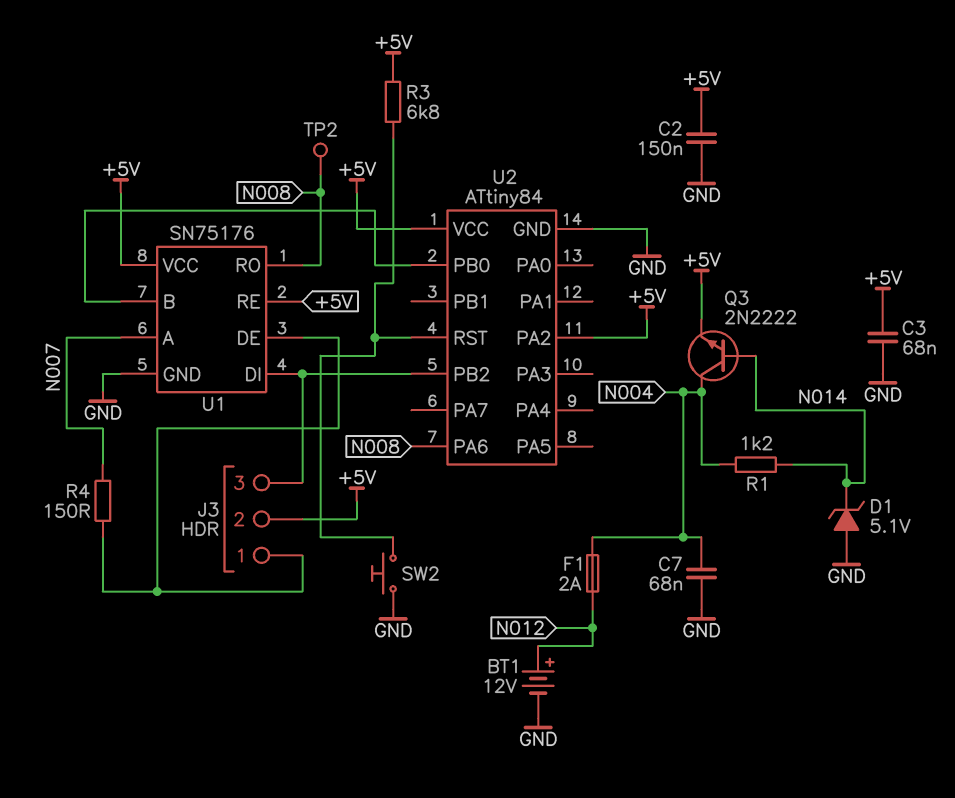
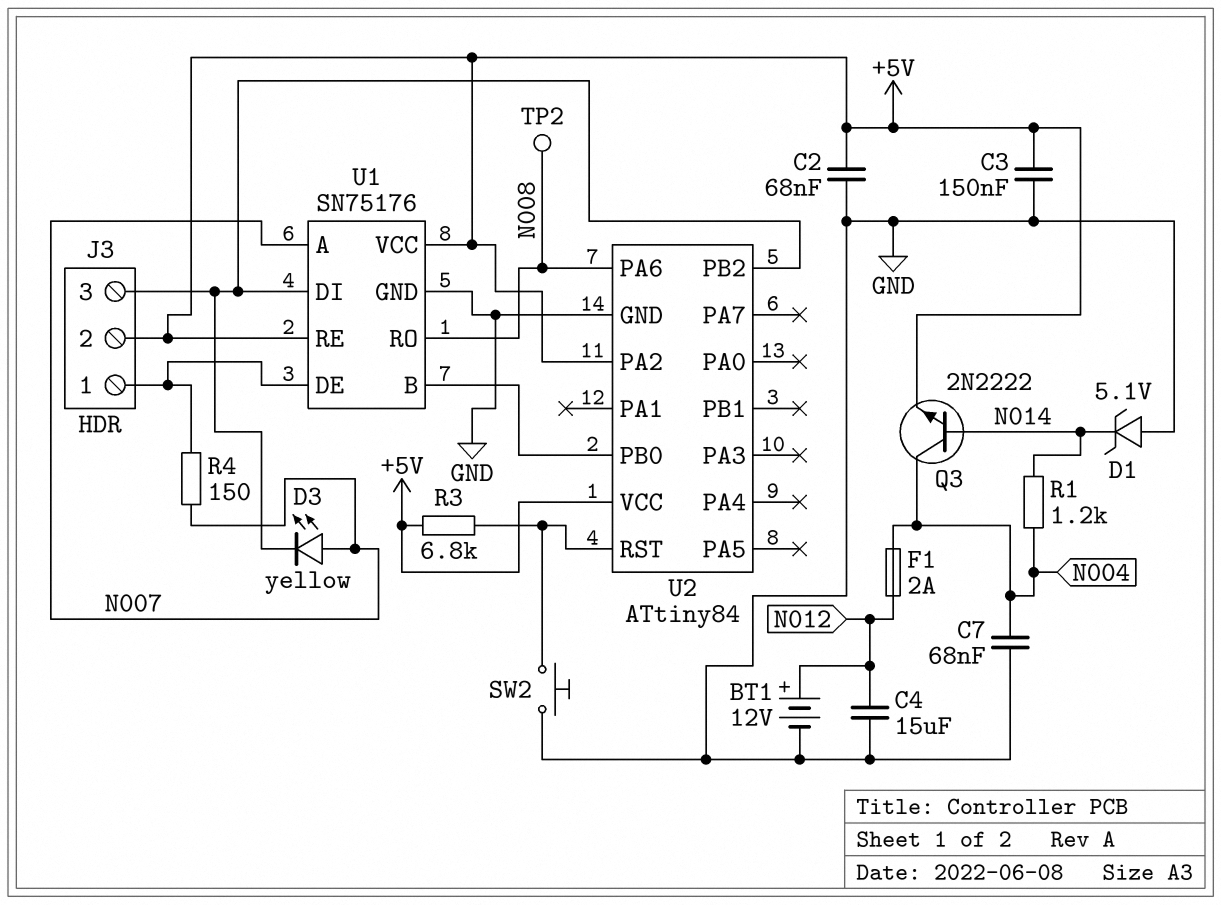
C2: 150nF (+5V, GND) -> 68nF (+5V, GND)
C3: 68nF (+5V, GND) -> 150nF (+5V, GND)
C4: none -> 15uF (GND, N012)
D3: none -> LED yellow (A N007, K J3/3)

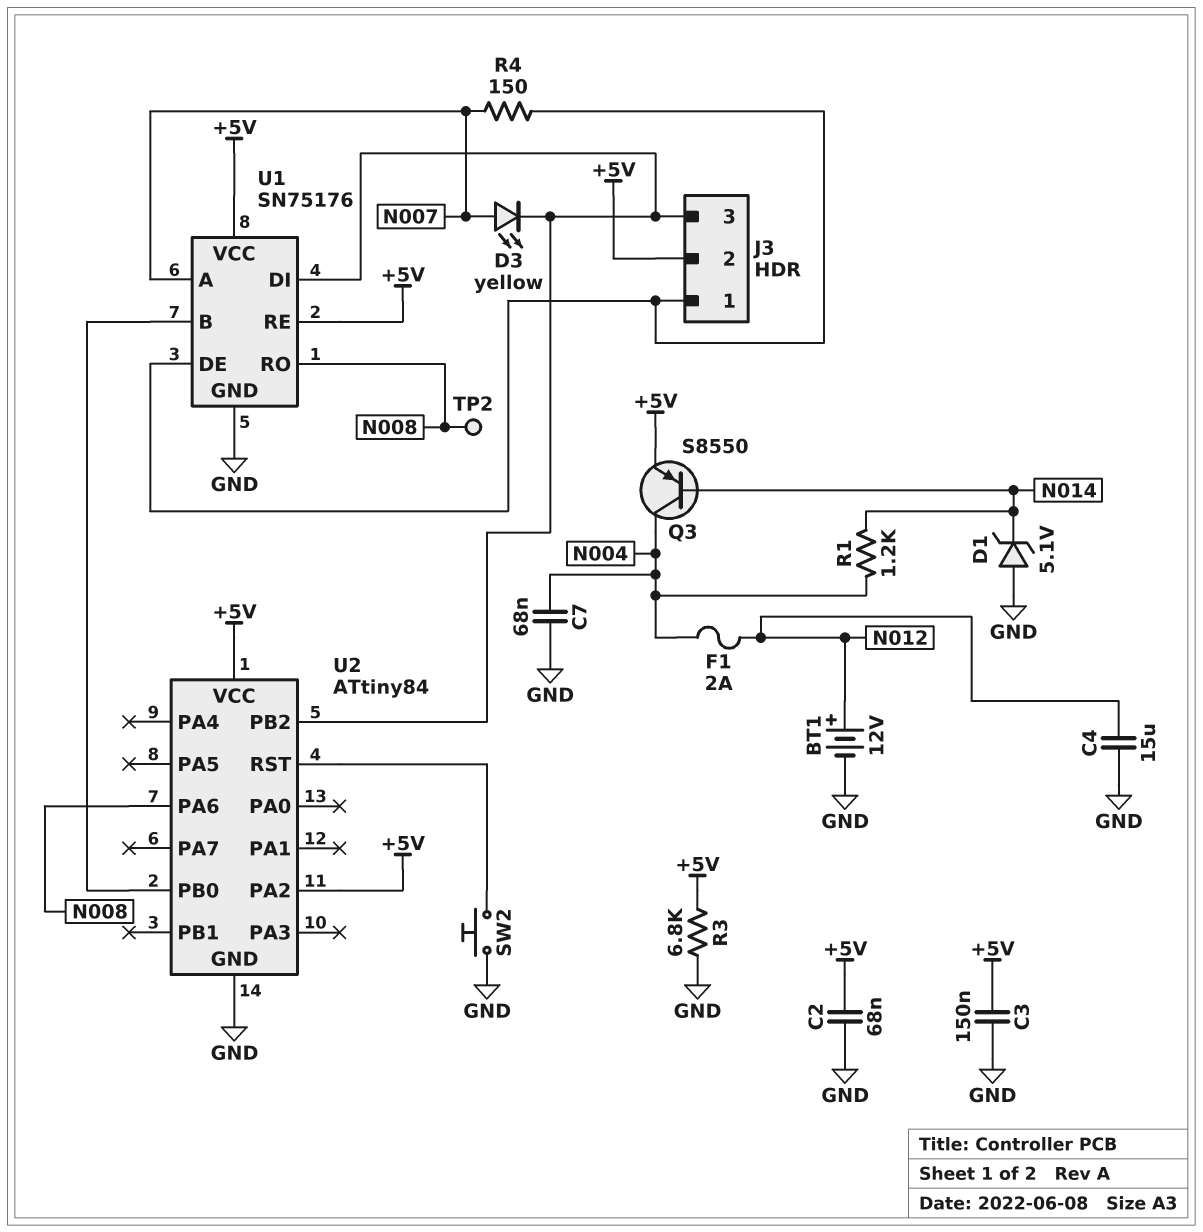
Q3: NPN 2N2222 (B N014, C N004, E +5V) -> PNP S8550 (B N014, C N004, E +5V)
R3: 6.8k (+5V, U2/RST) -> 6.8k (+5V, GND)

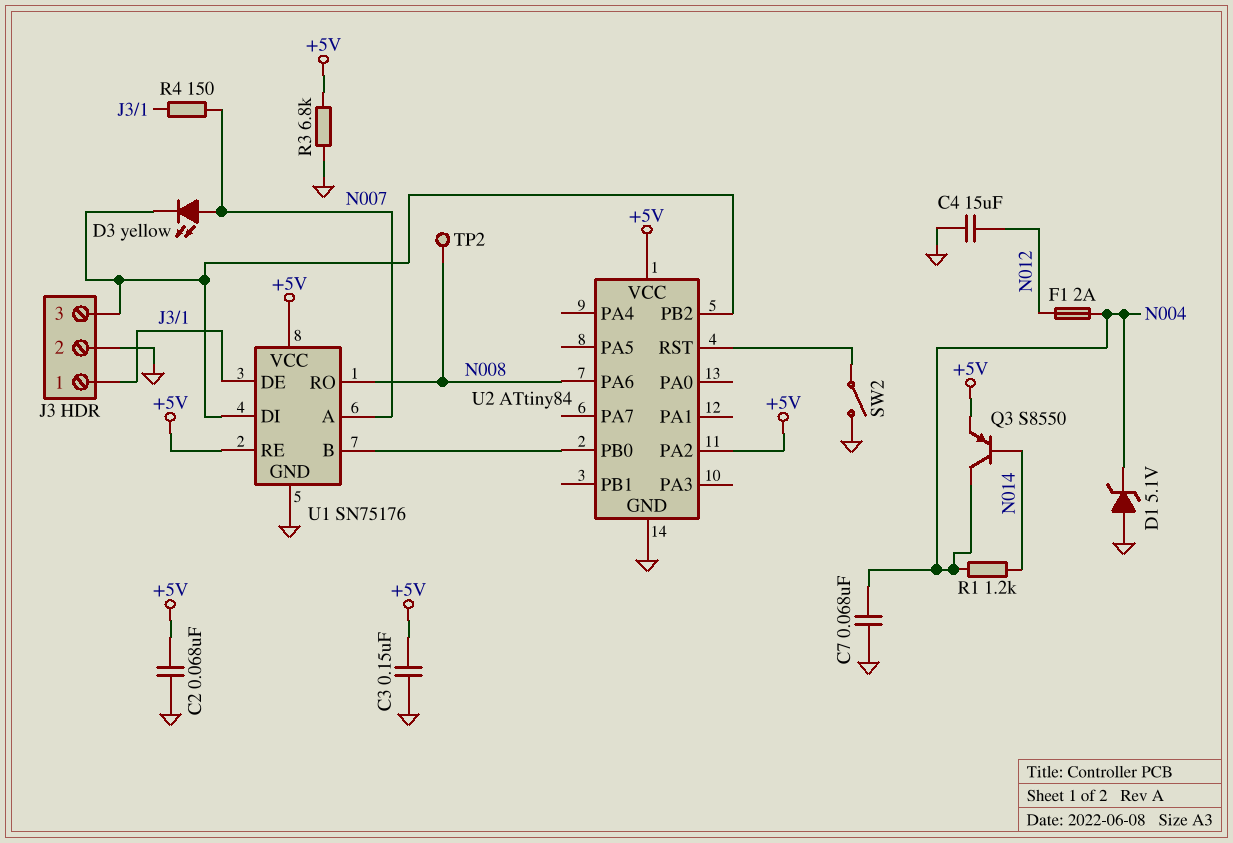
BT1: 12V (plus N012, minus GND) -> none
D1: zener 5.1V (A GND, K N014) -> zener 5.1V (A GND, K N004)
J3 pin 2: +5V -> GND
SW2: button (GND, U2/RST) -> switch (GND, U2/RST)

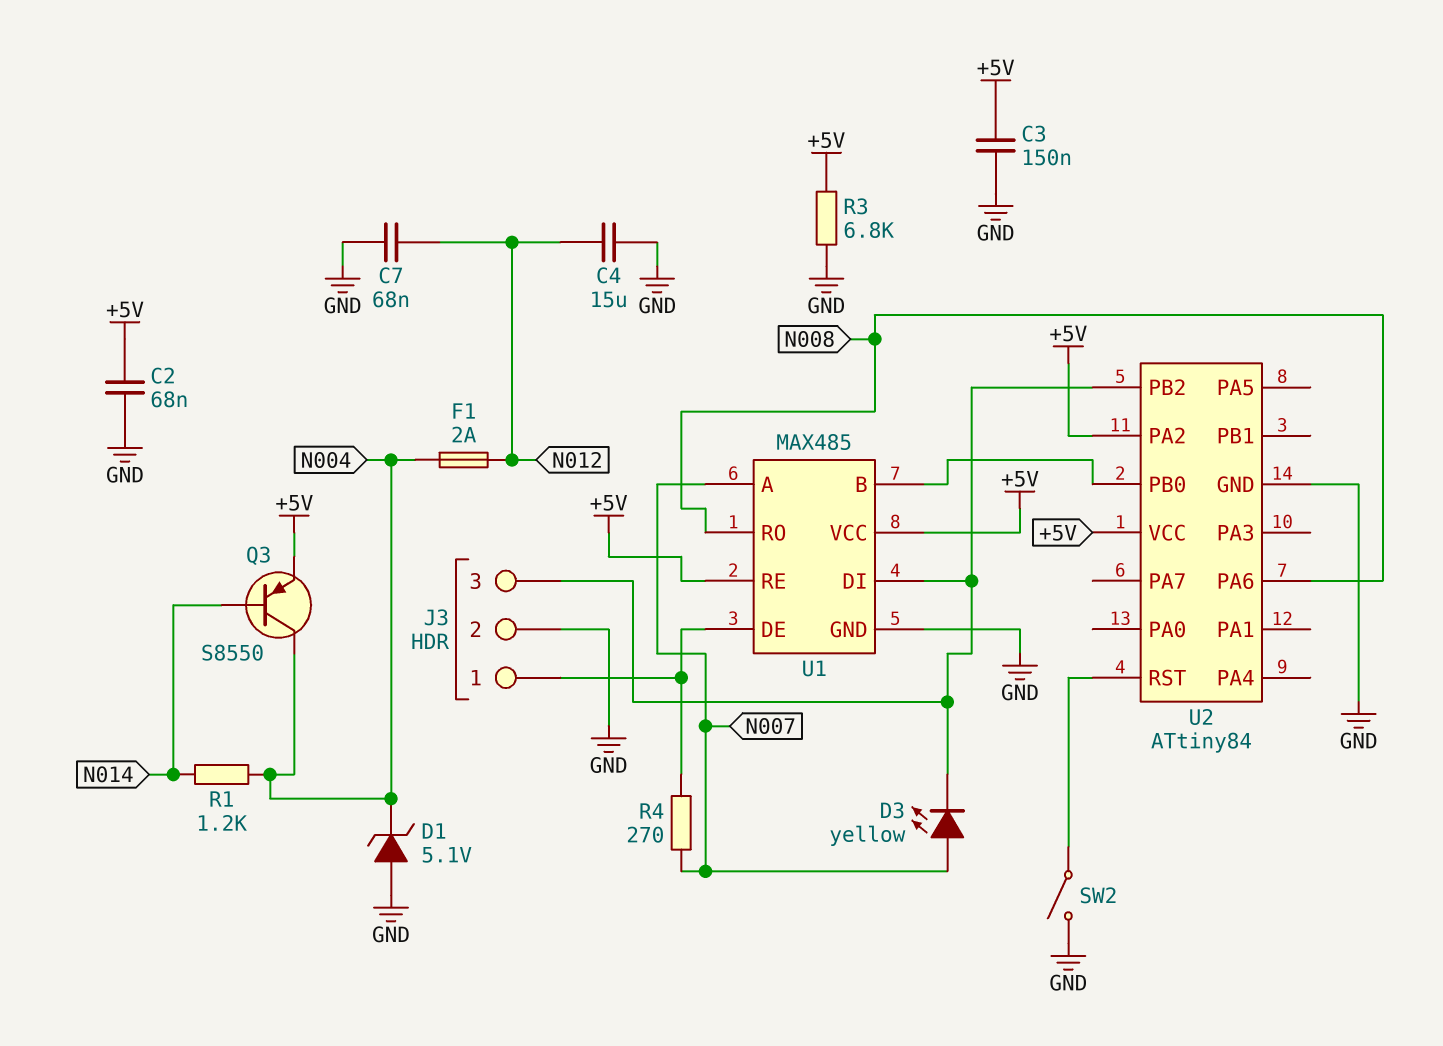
C7: 68nF (GND, N004) -> 68nF (GND, N012)
R4: 150 (J3/1, N007) -> 270 (J3/1, N007)
TP2: test point (N008) -> none
U1: SN75176 -> MAX485

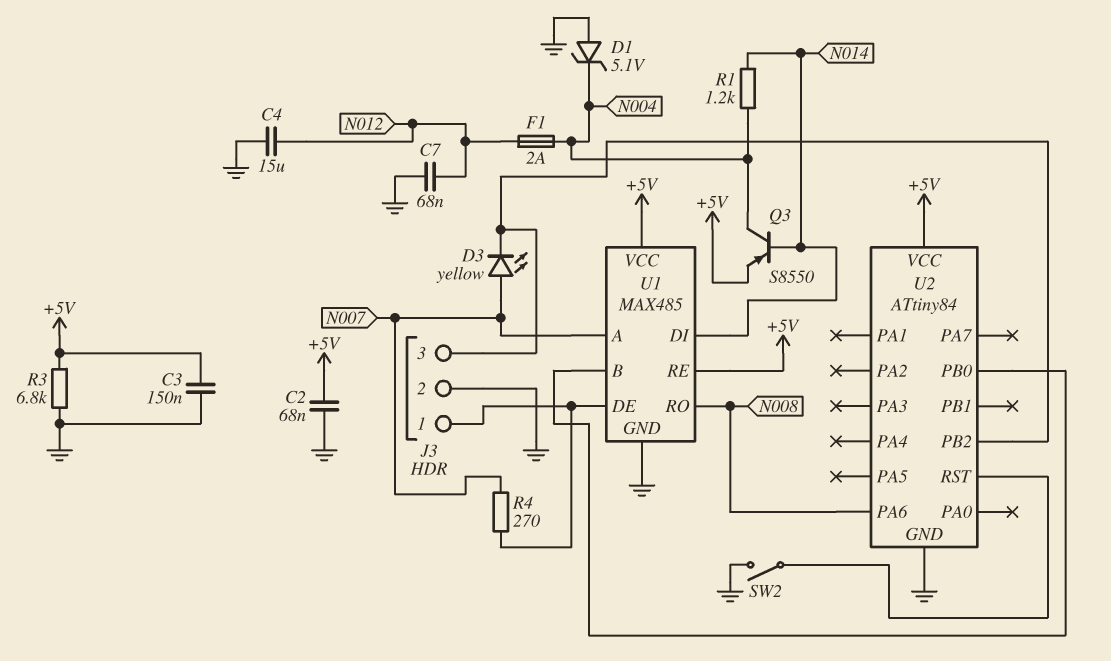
U1 pin DI: J3/3 -> N014
U2 pin PA2: +5V -> none

